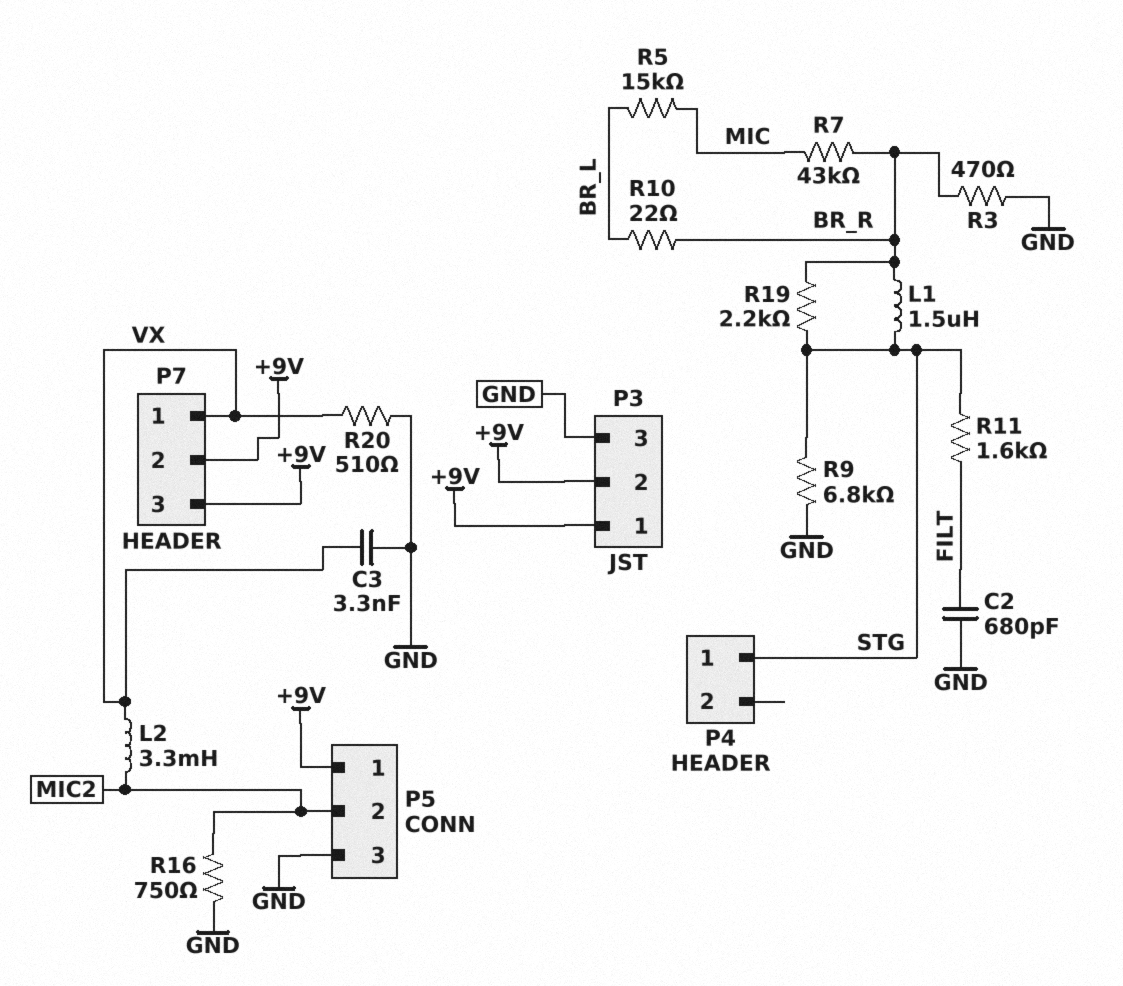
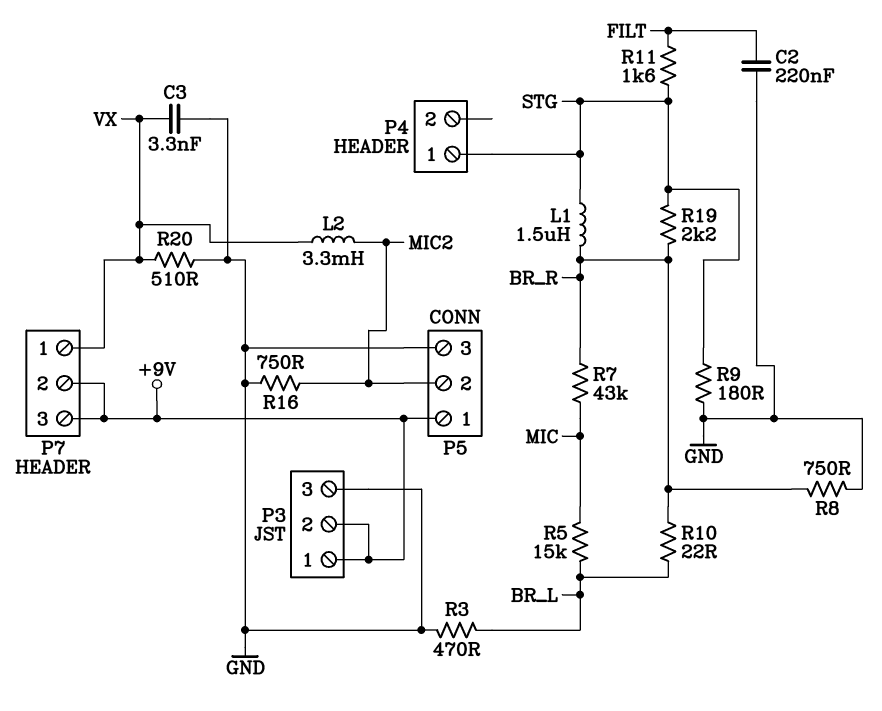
C2: 680pF (FILT, GND) -> 220nF (FILT, GND)
R3: 470 (BR_R, GND) -> 470 (BR_L, GND)
R8: none -> 750 (BR_R, GND)
R9: 6.8k (GND, STG) -> 180 (GND, STG)

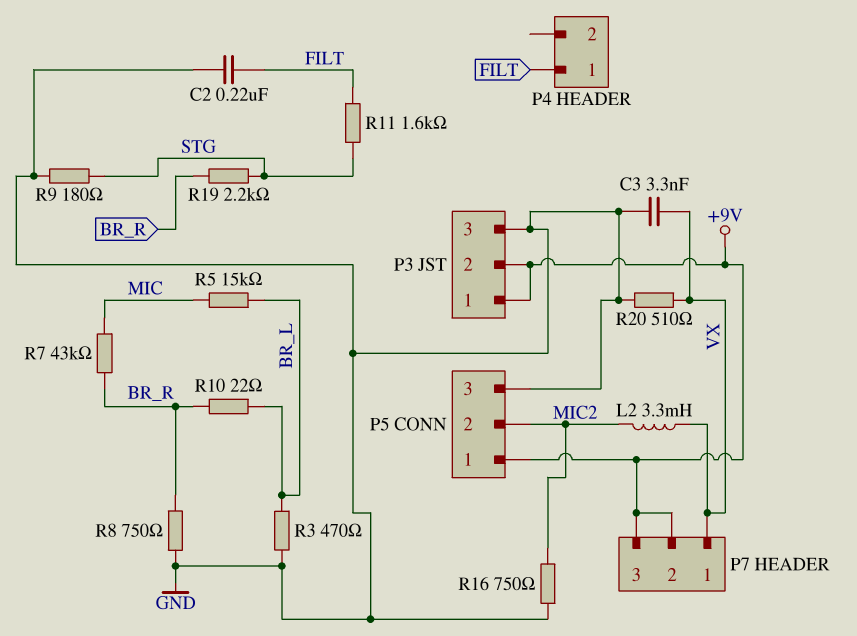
L1: 1.5uH (BR_R, STG) -> none
P4 pin 1: STG -> FILT

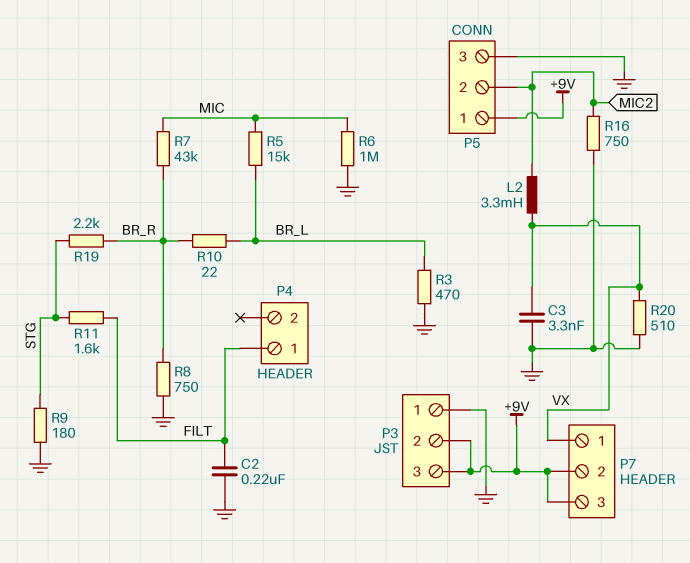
P3 pin 1: +9V -> GND
P3 pin 3: GND -> +9V
R6: none -> 1M (GND, MIC)

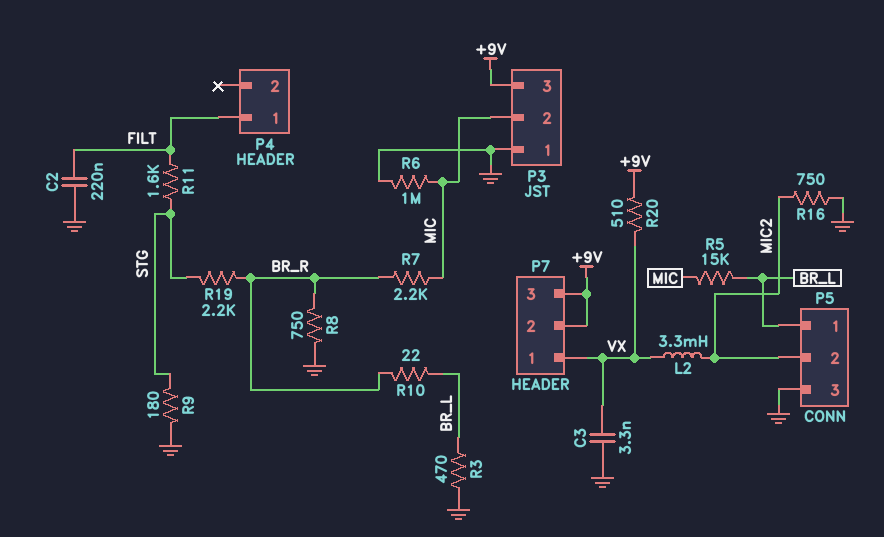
P3 pin 2: +9V -> MIC
P5 pin 1: +9V -> BR_L
R7: 43k (BR_R, MIC) -> 2.2k (BR_R, MIC)
R20: 510 (GND, VX) -> 510 (+9V, VX)

